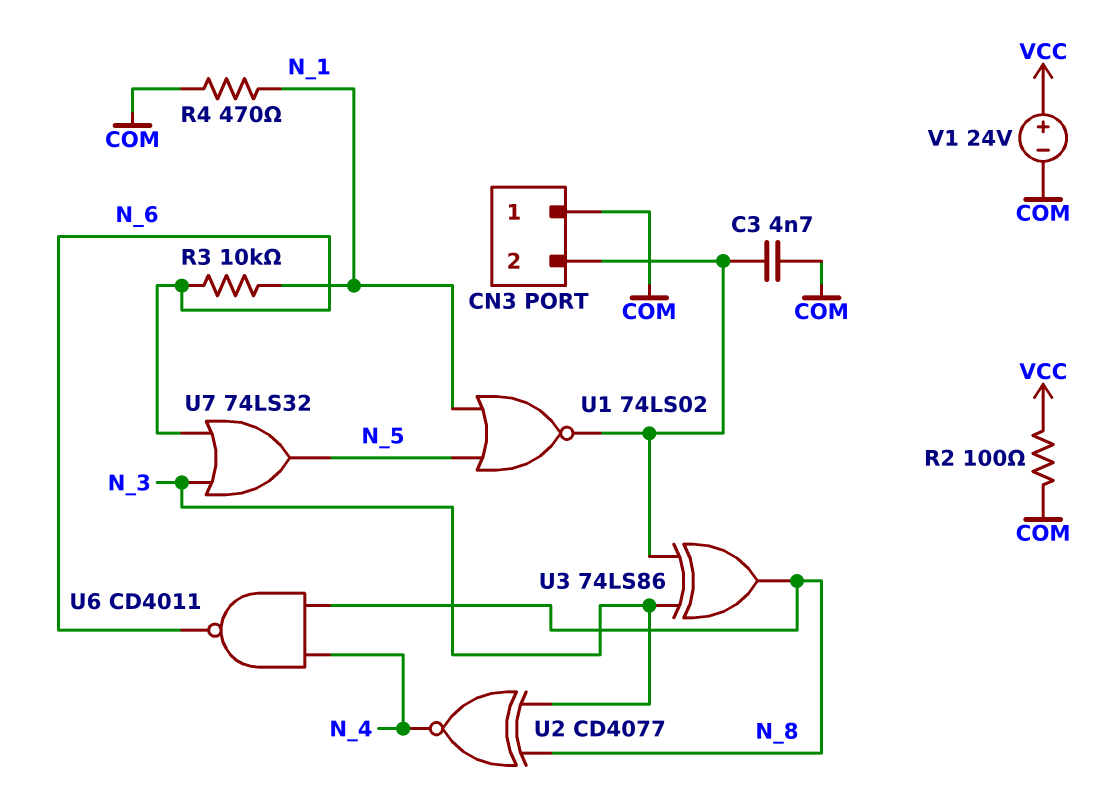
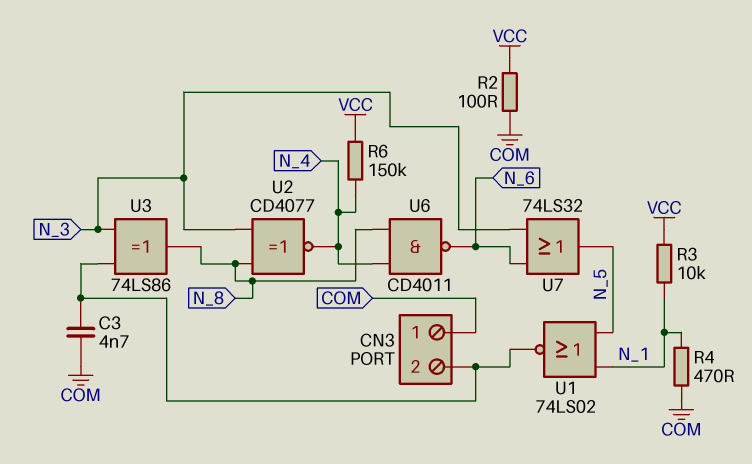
R3: 10k (N_1, N_6) -> 10k (N_1, VCC)
R6: none -> 150k (N_4, VCC)
V1: 24V (plus VCC, minus COM) -> none

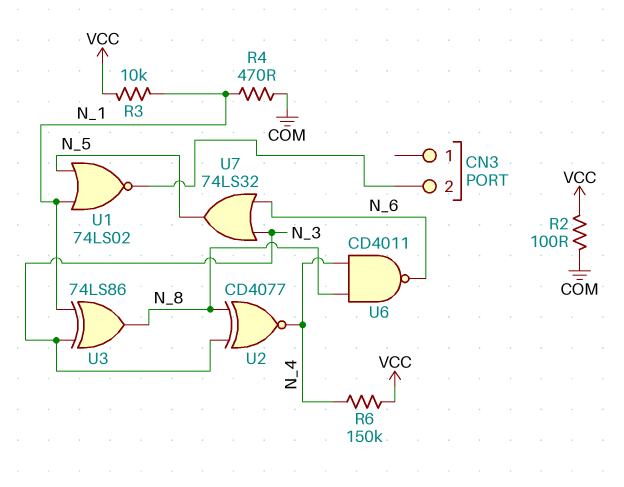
C3: 4.7nF (CN3/2, COM) -> none
CN3 pin 1: COM -> none
U3: XOR 74LS86 (in CN3/2, in N_3, out N_8) -> XOR 74LS86 (in N_1, in N_3, out N_8)

